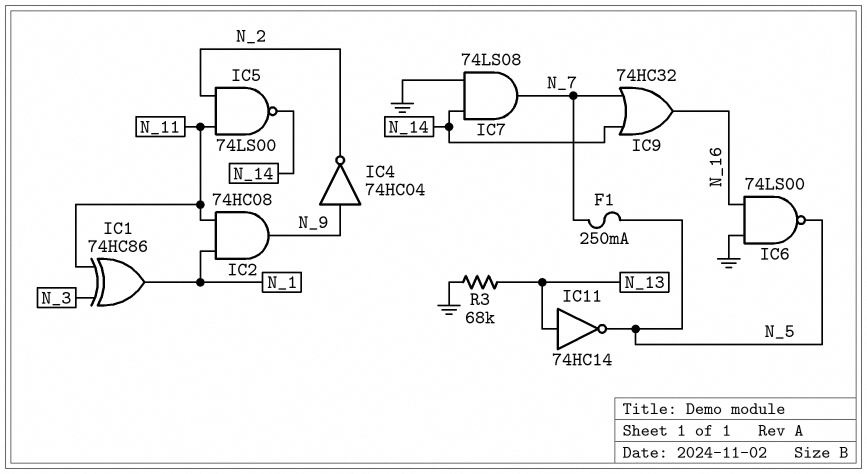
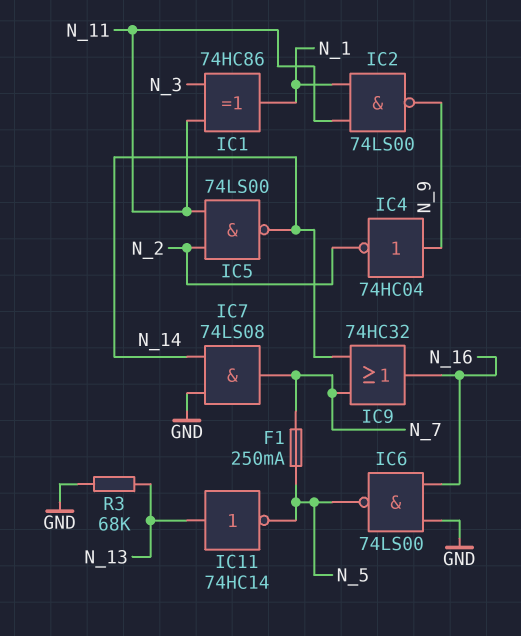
IC2: AND 74HC08 (in N_1, in N_11, out N_9) -> NAND 74LS00 (in N_1, in N_11, out N_9)

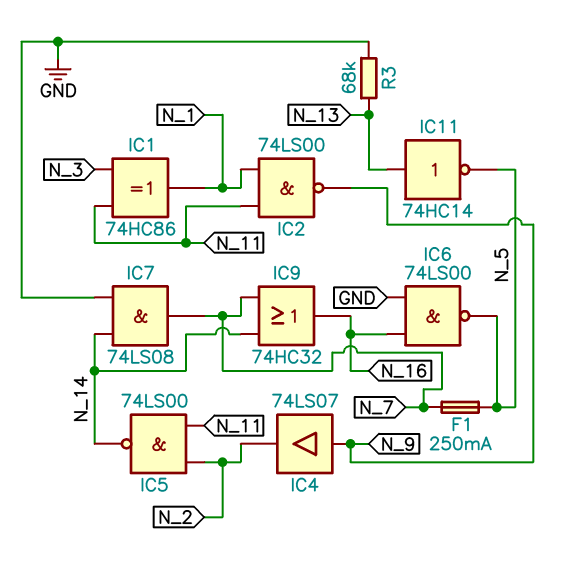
IC4: NOT 74HC04 (in N_9, out N_2) -> buffer 74LS07 (in N_9, out N_2)

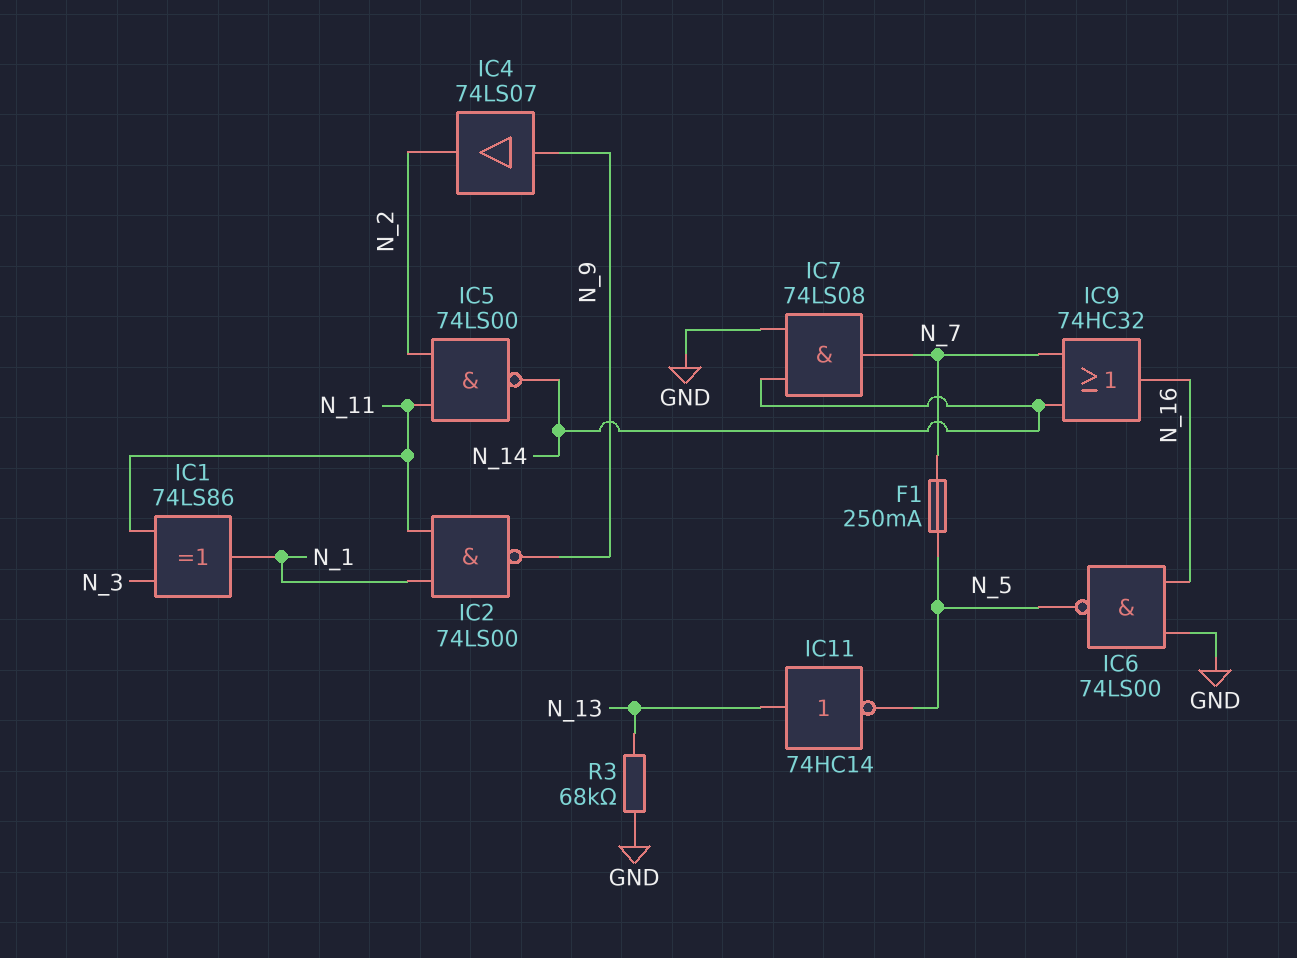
IC1: XOR 74HC86 (in N_3, in N_11, out N_1) -> XOR 74LS86 (in N_3, in N_11, out N_1)

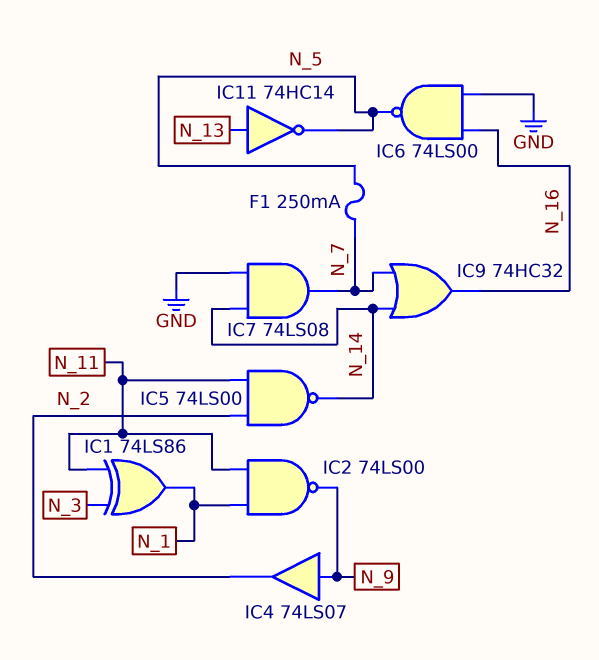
R3: 68k (GND, N_13) -> none

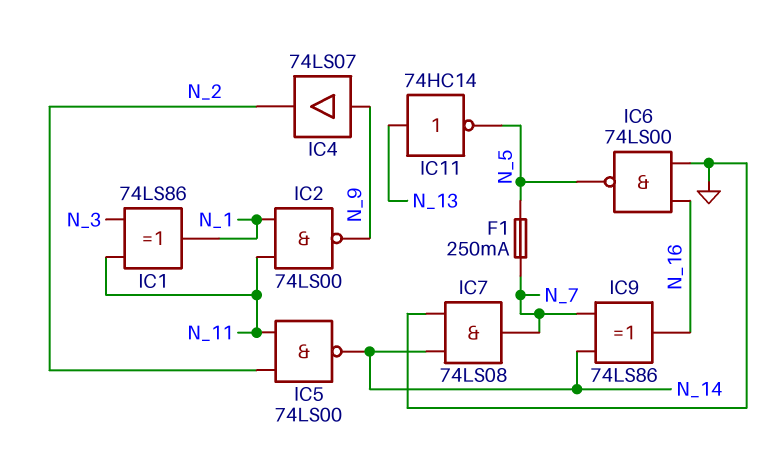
IC9: OR 74HC32 (in N_7, in N_14, out N_16) -> XOR 74LS86 (in N_7, in N_14, out N_16)

